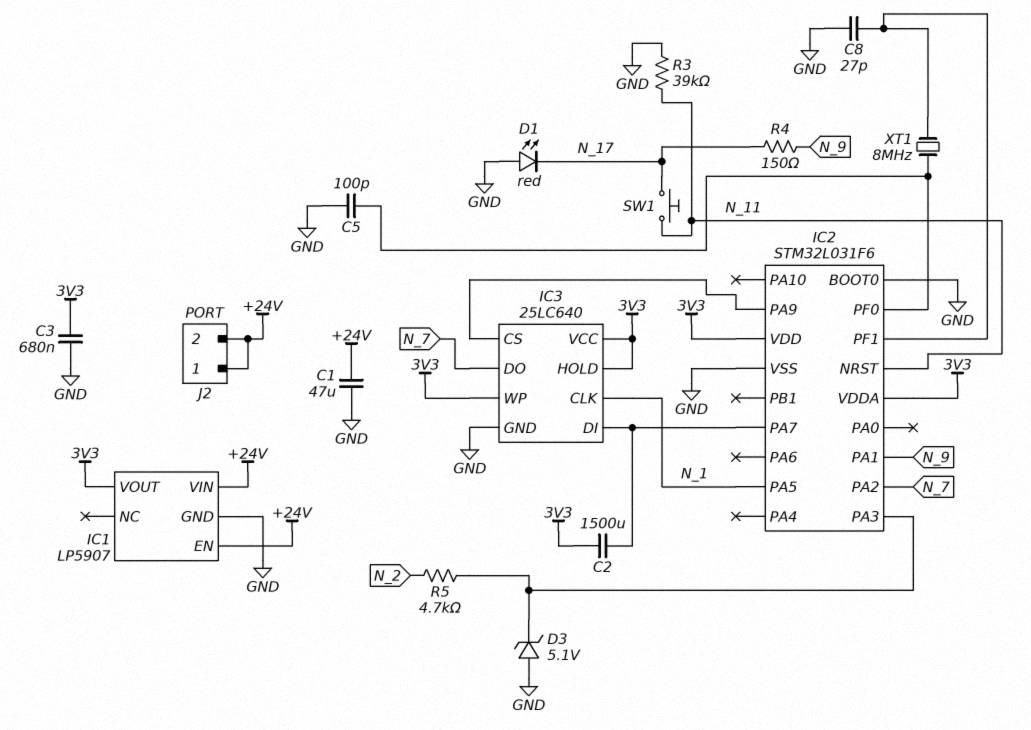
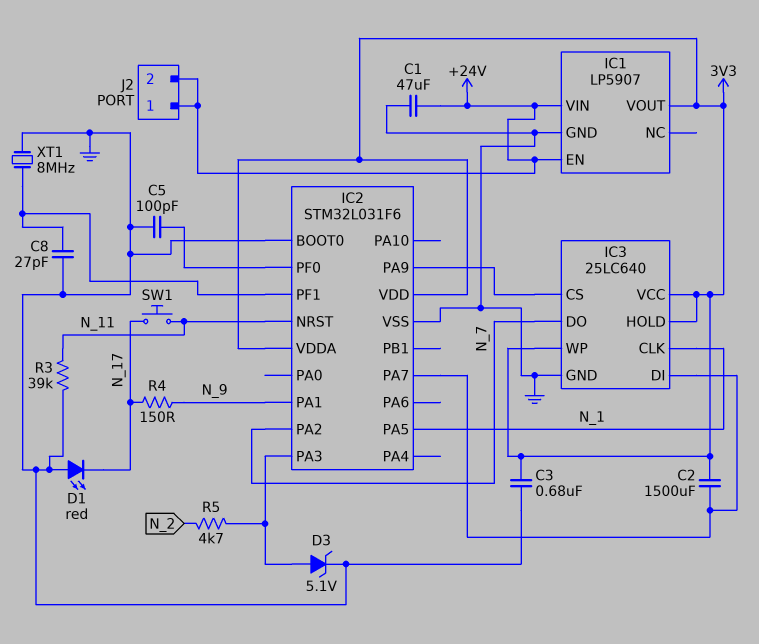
D3: zener 5.1V (A GND, K IC2/PA3) -> zener 5.1V (A IC2/PA3, K GND)
XT1: 8MHz (IC2/PF0, IC2/PF1) -> 8MHz (GND, IC2/PF1)

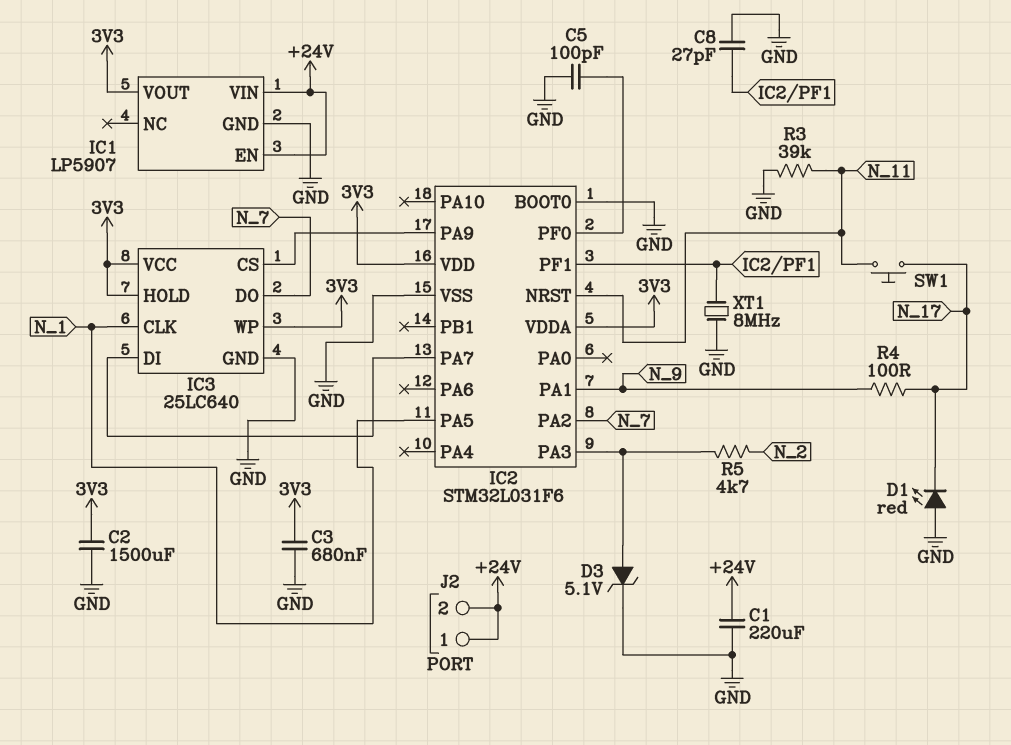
C1: 47uF (+24V, GND) -> 220uF (+24V, GND)
C2: 1500uF (3V3, IC2/PA7) -> 1500uF (3V3, GND)
R4: 150 (N_9, N_17) -> 100 (N_9, N_17)

